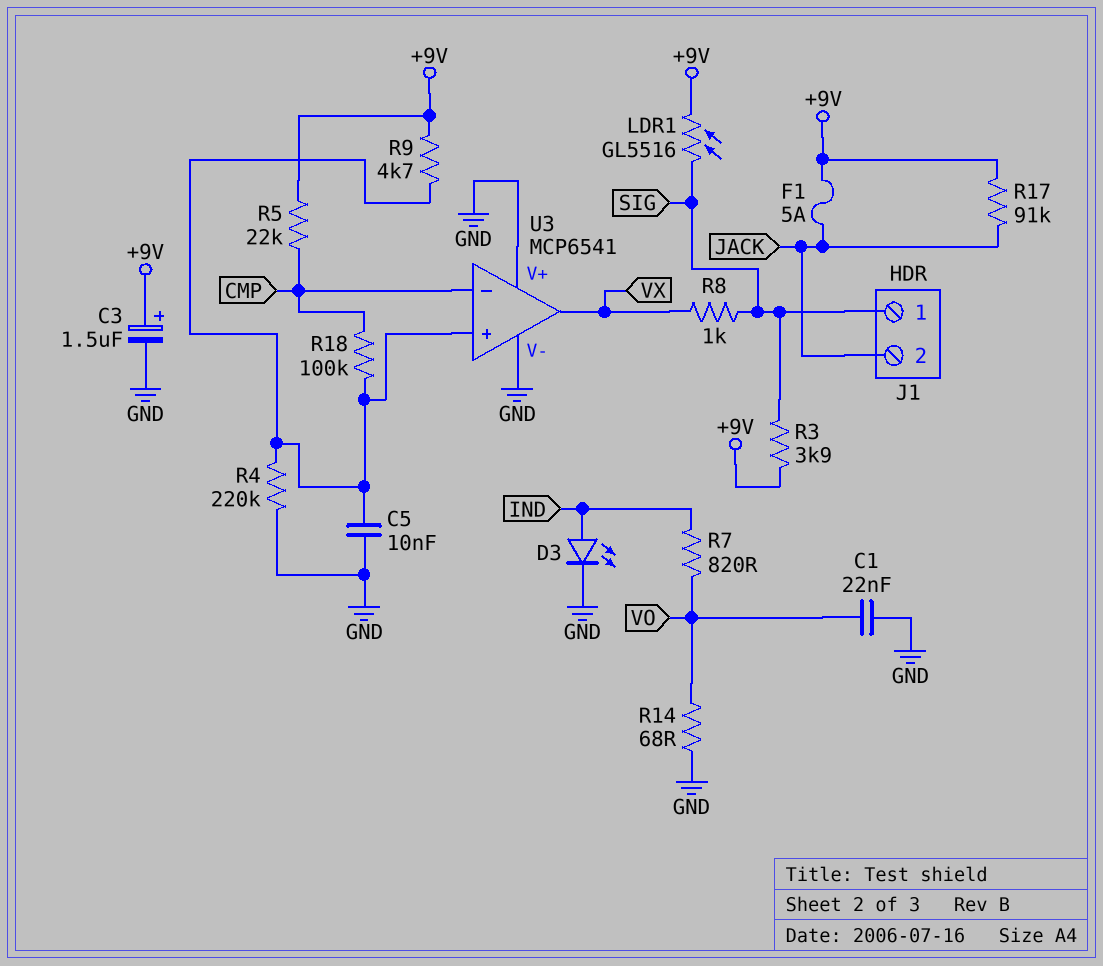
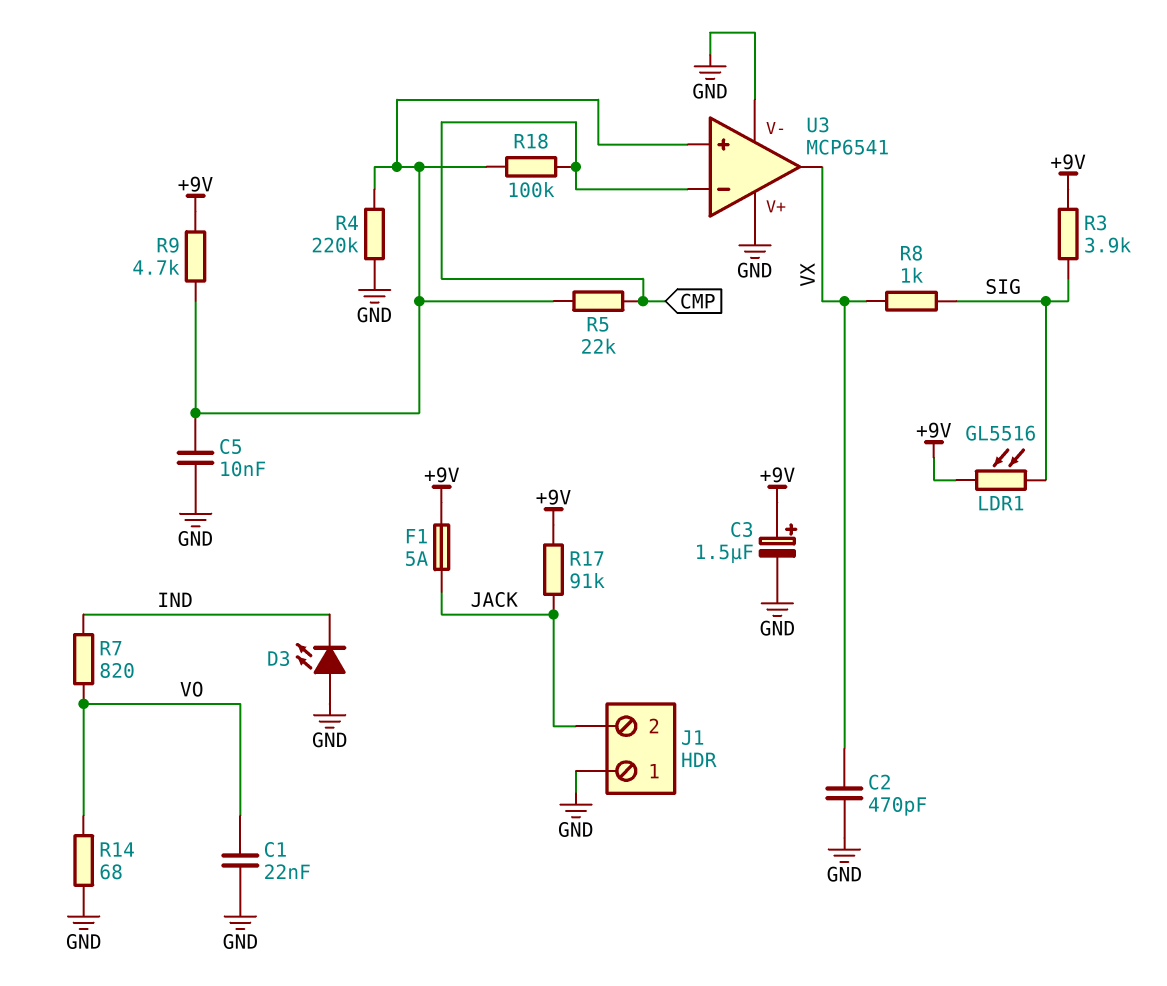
C2: none -> 470pF (GND, VX)
D3: LED (A IND, K GND) -> LED (A GND, K IND)
J1 pin 1: SIG -> GND
R5: 22k (+9V, CMP) -> 22k (CMP, U3/in+)

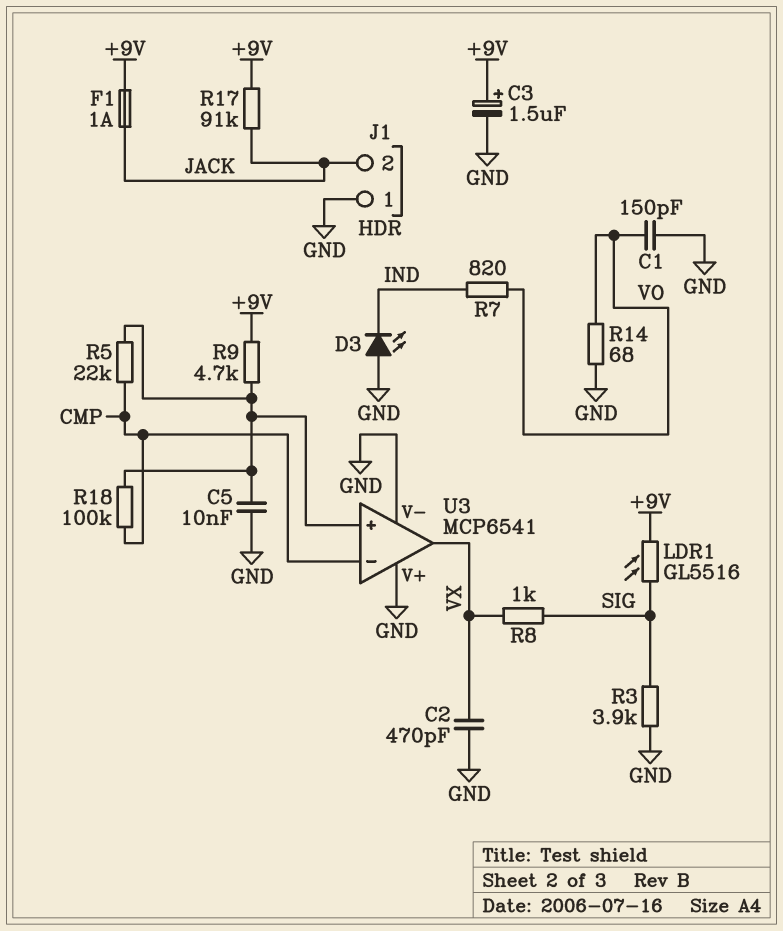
C1: 22nF (GND, VO) -> 150pF (GND, VO)
F1: 5A (+9V, JACK) -> 1A (+9V, JACK)
R3: 3.9k (+9V, SIG) -> 3.9k (GND, SIG)
R4: 220k (GND, U3/in+) -> none

